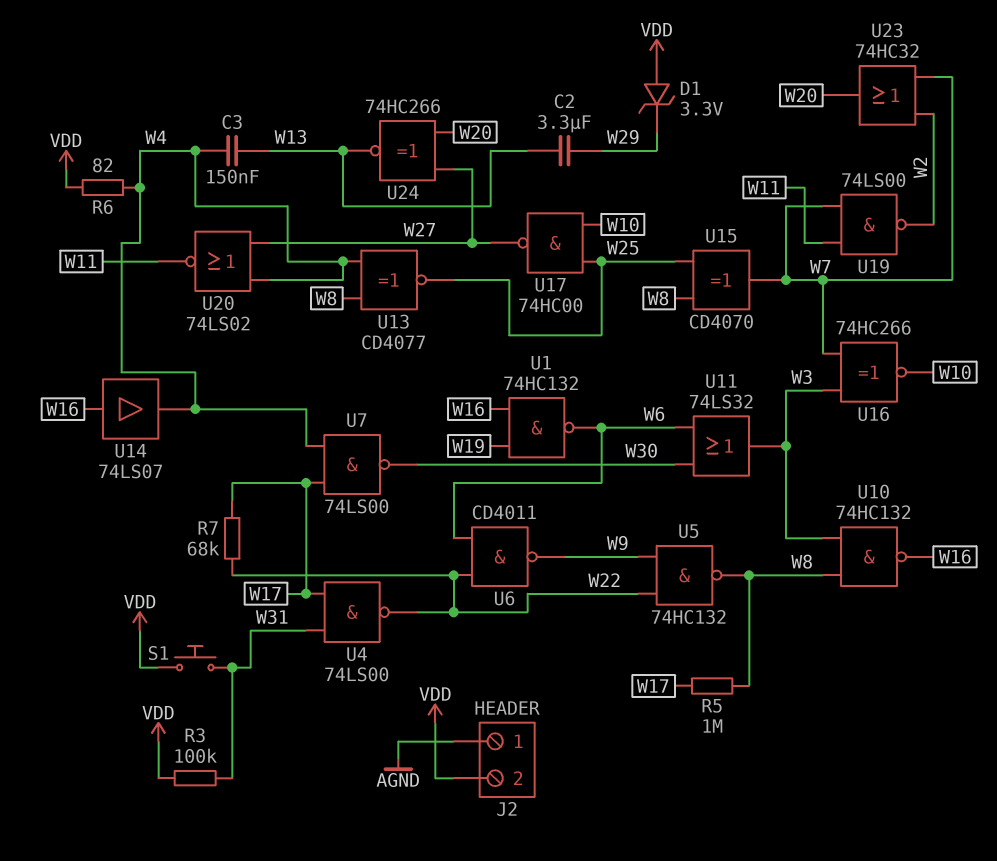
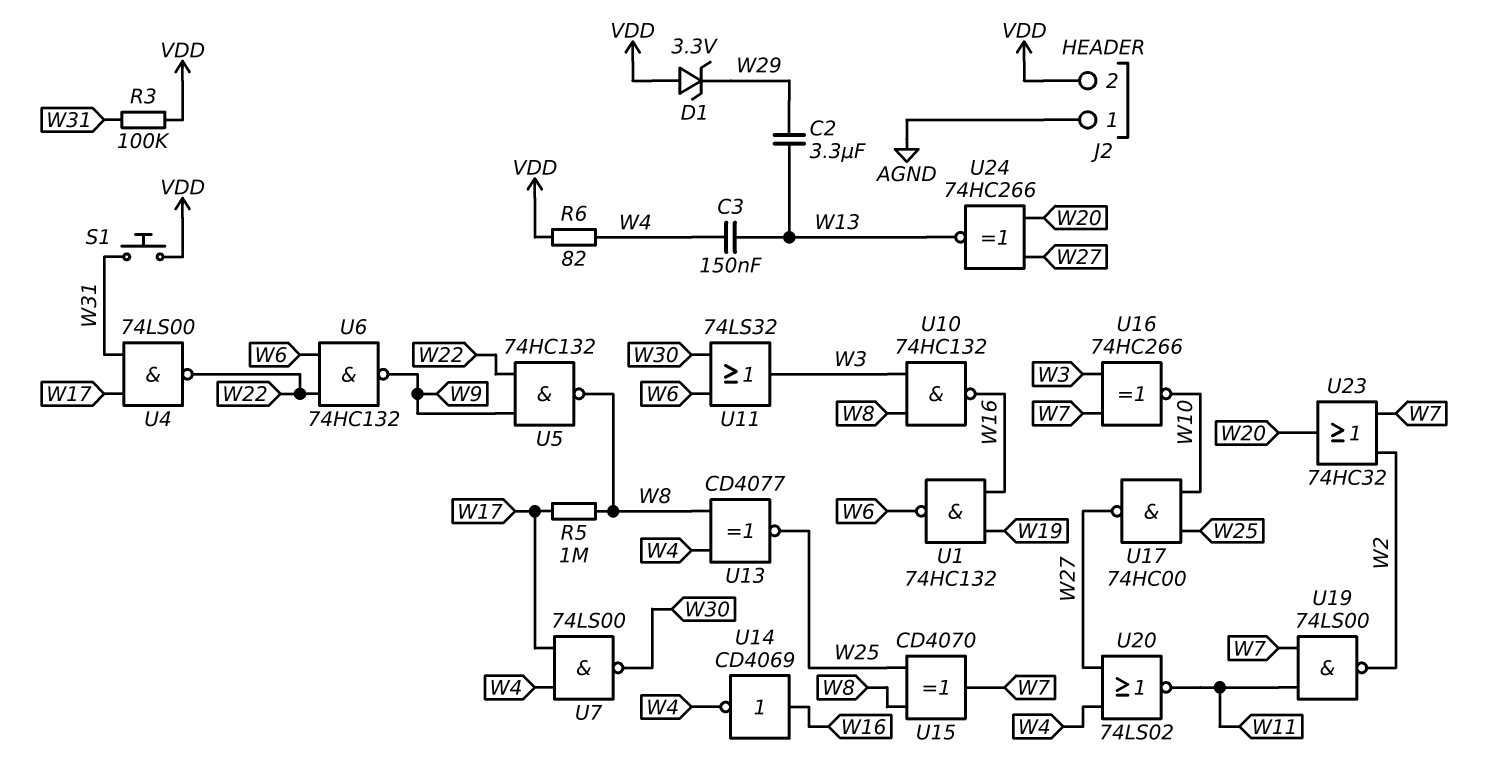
R7: 68k (W17, W22) -> none
U6: NAND CD4011 (in W6, in W22, out W9) -> NAND 74HC132 (in W6, in W22, out W9)
U14: buffer 74LS07 (in W16, out W4) -> NOT CD4069 (in W16, out W4)

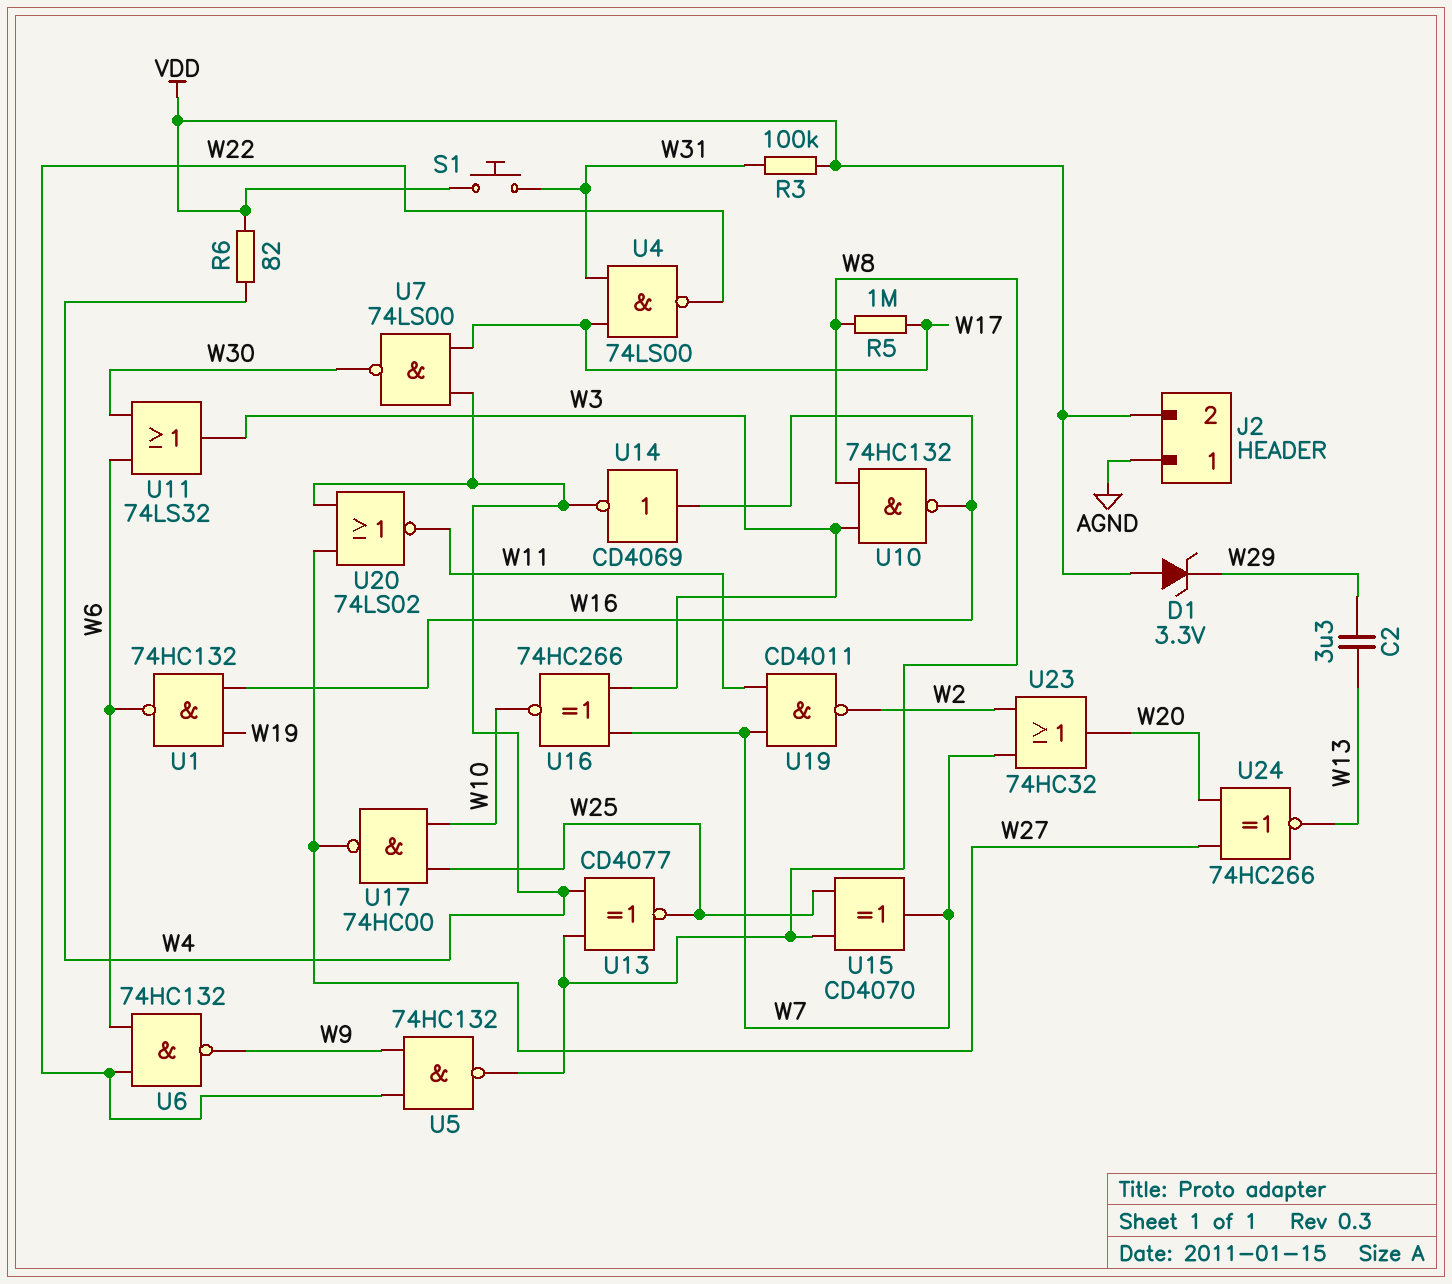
C3: 150nF (W4, W13) -> none
U19: NAND 74LS00 (in W7, in W11, out W2) -> NAND CD4011 (in W7, in W11, out W2)

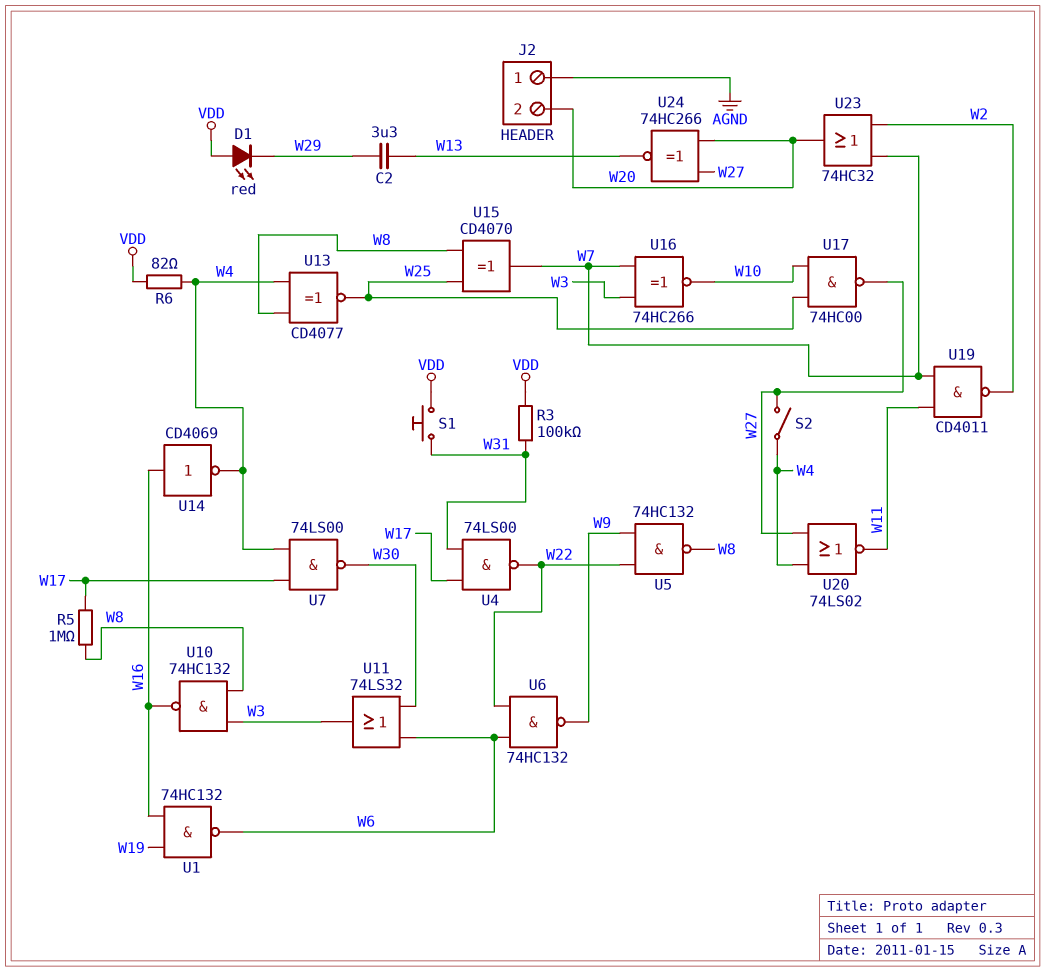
D1: zener 3.3V (A VDD, K W29) -> LED red (A VDD, K W29)
J2 pin 2: VDD -> W20
S2: none -> switch (W4, W27)

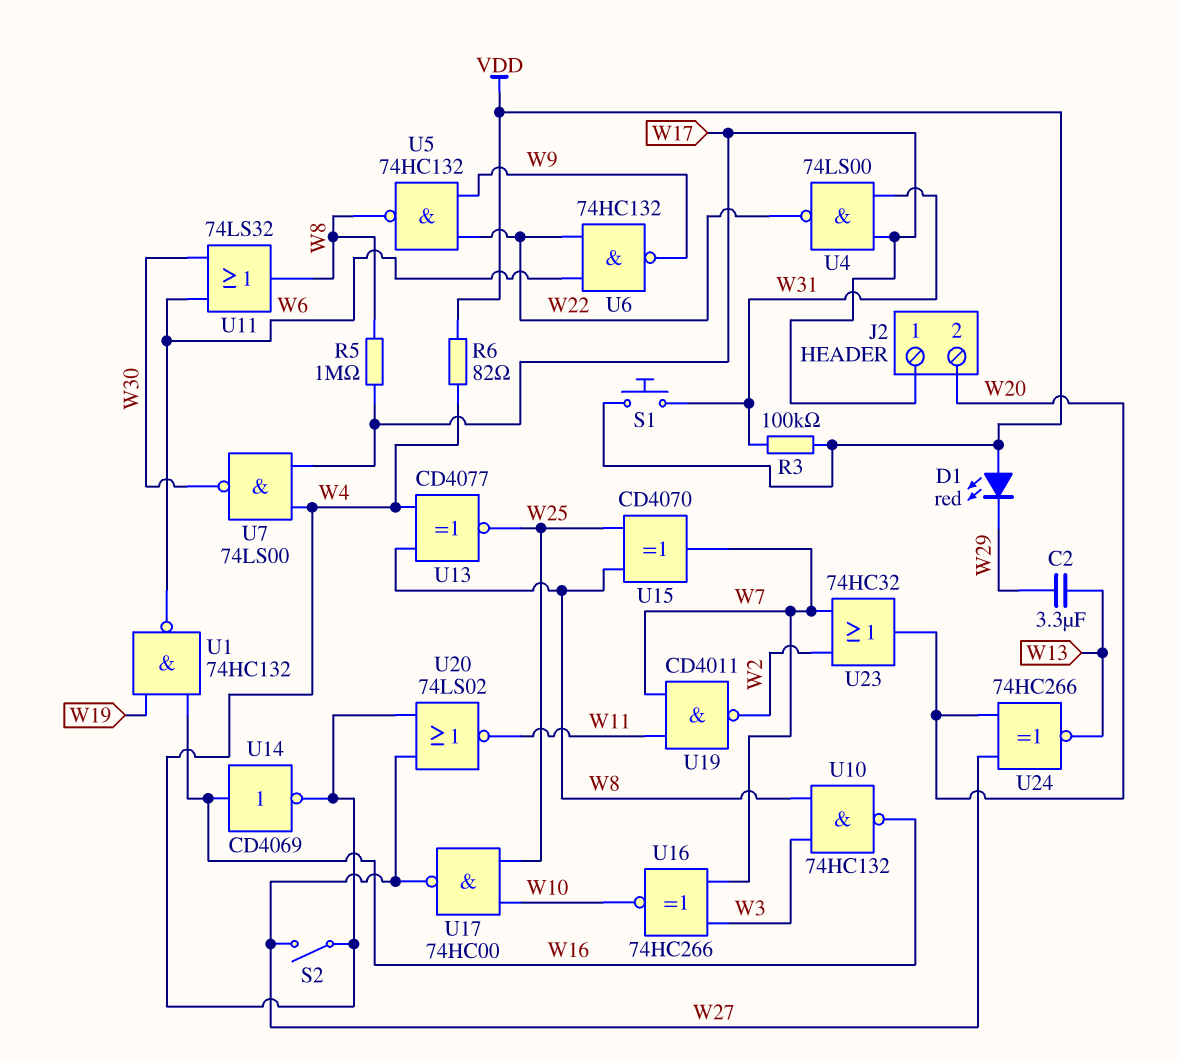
J2 pin 1: AGND -> W17
U11: OR 74LS32 (in W6, in W30, out W3) -> OR 74LS32 (in W6, in W30, out W8)

